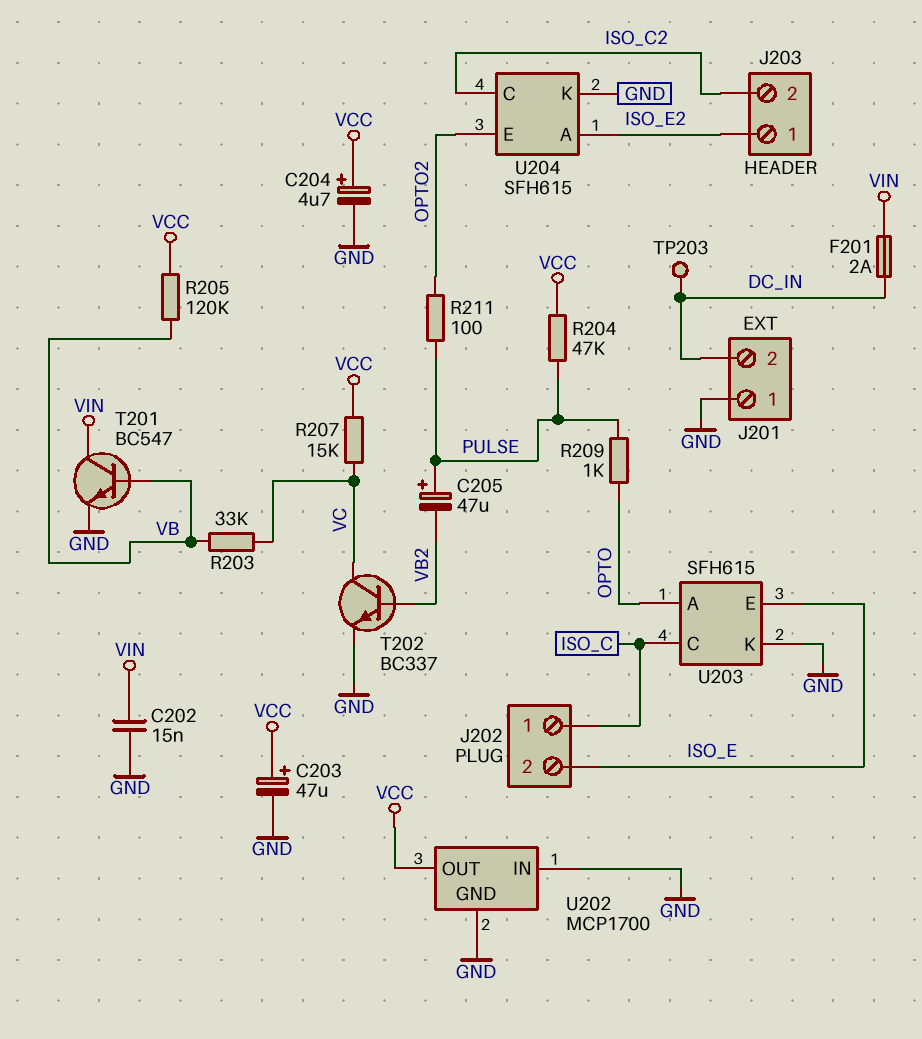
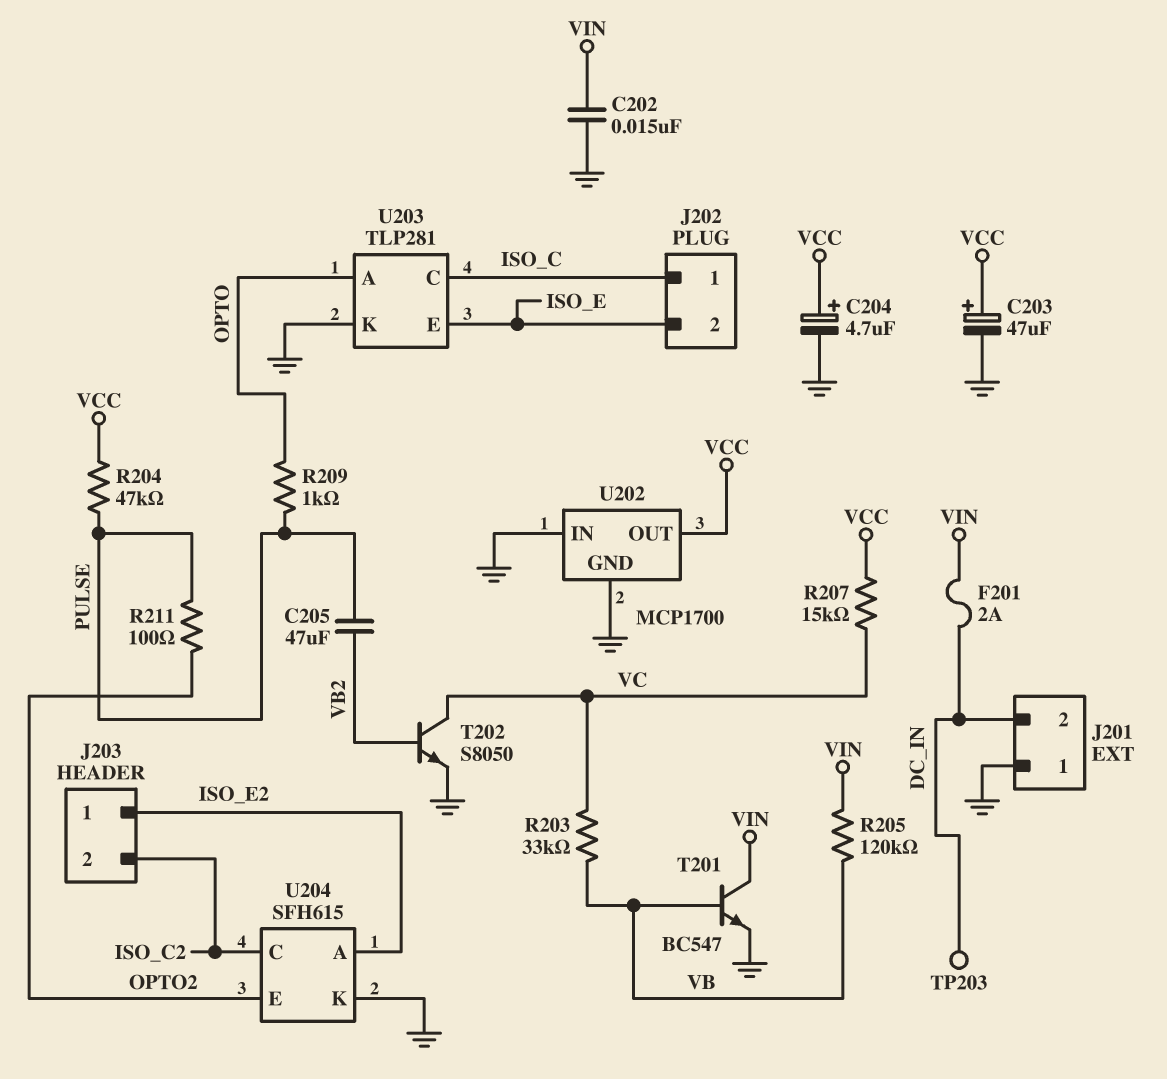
C205: 47uF (plus PULSE, minus VB2) -> 47uF (PULSE, VB2)
R205: 120k (VB, VCC) -> 120k (VB, VIN)
T202: NPN BC337 (B VB2, C VC, E GND) -> NPN S8050 (B VB2, C VC, E GND)
U203: SFH615 -> TLP281

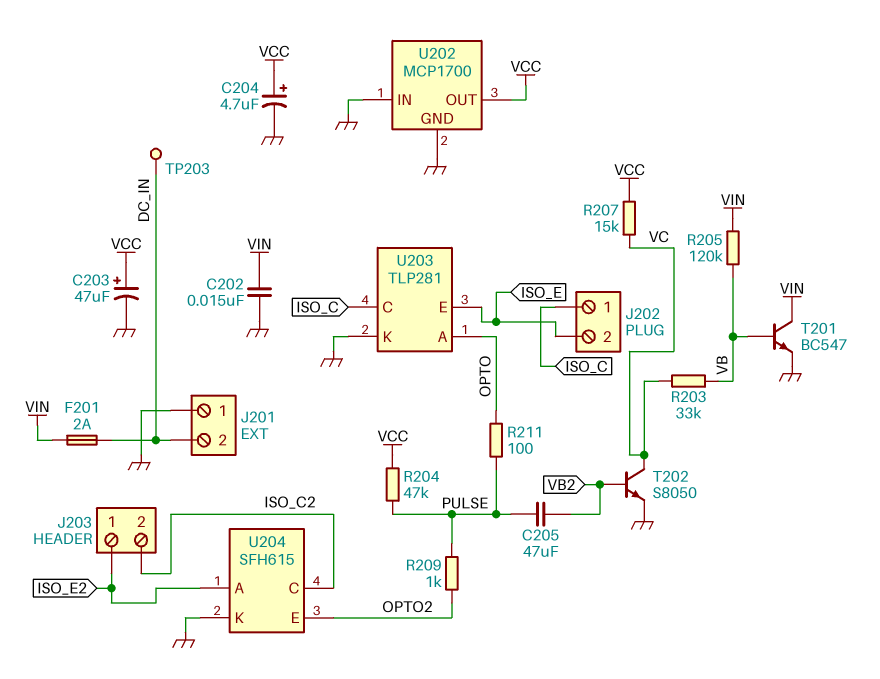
R209: 1k (OPTO, PULSE) -> 1k (OPTO2, PULSE)
R211: 100 (OPTO2, PULSE) -> 100 (OPTO, PULSE)

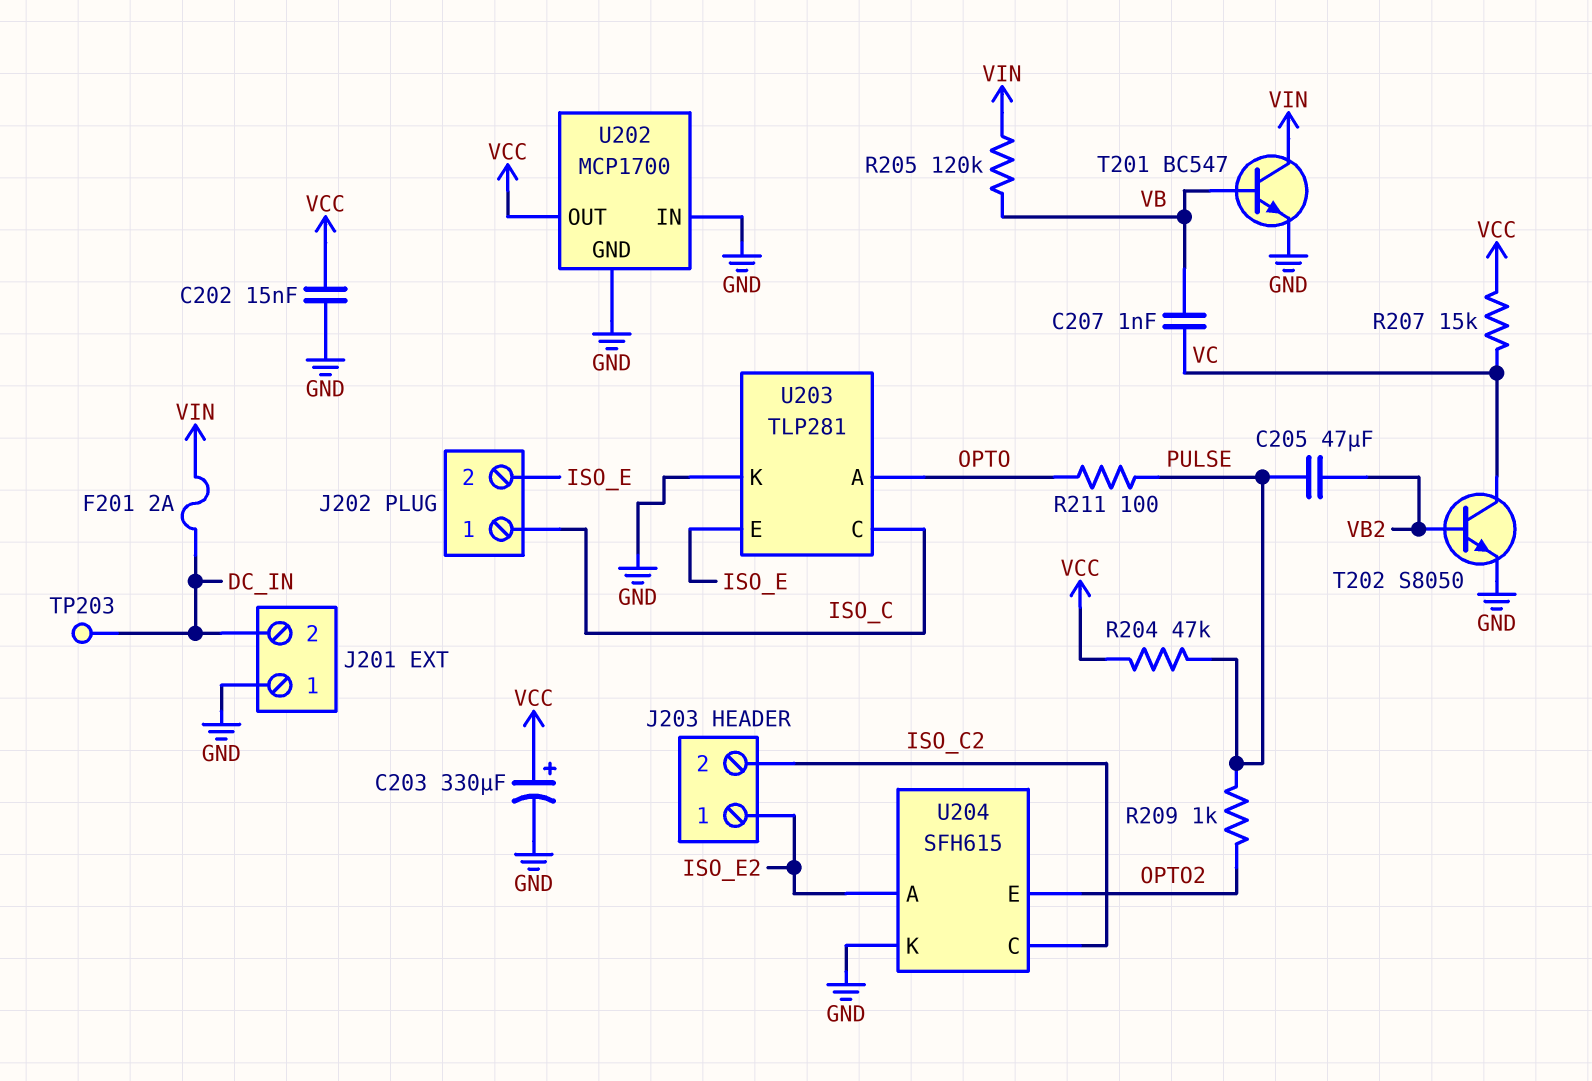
C202: 15nF (GND, VIN) -> 15nF (GND, VCC)
C203: 47uF (plus VCC, minus GND) -> 330uF (plus VCC, minus GND)
C204: 4.7uF (plus VCC, minus GND) -> none
C207: none -> 1nF (VB, VC)
R203: 33k (VB, VC) -> none

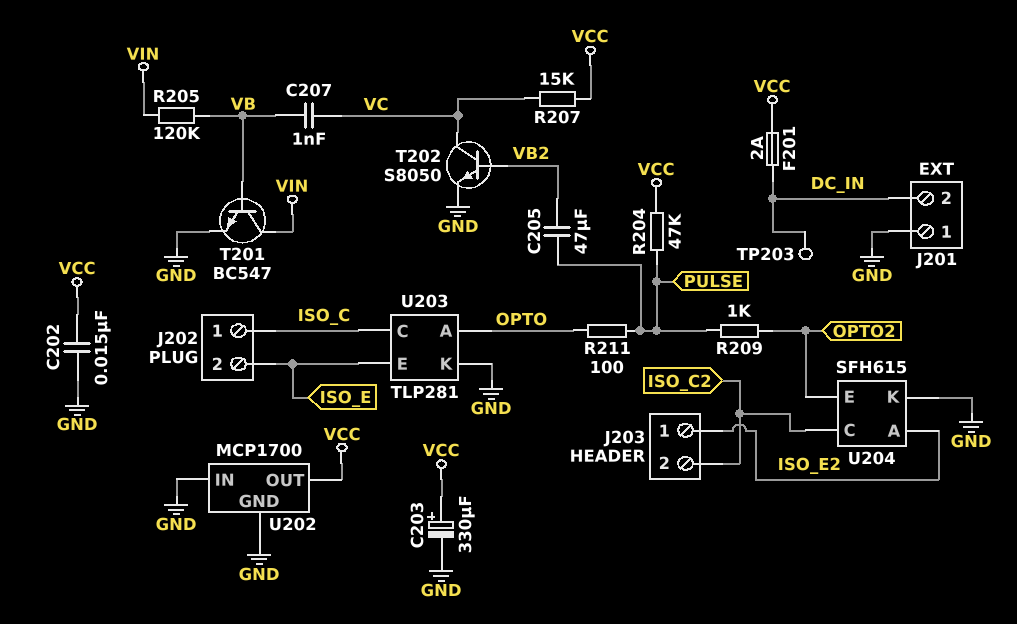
F201: 2A (DC_IN, VIN) -> 2A (DC_IN, VCC)

